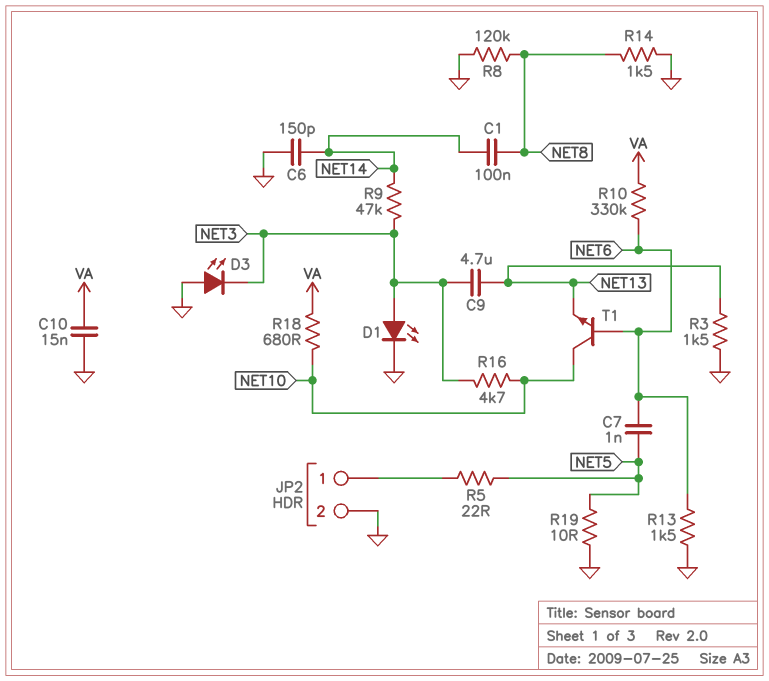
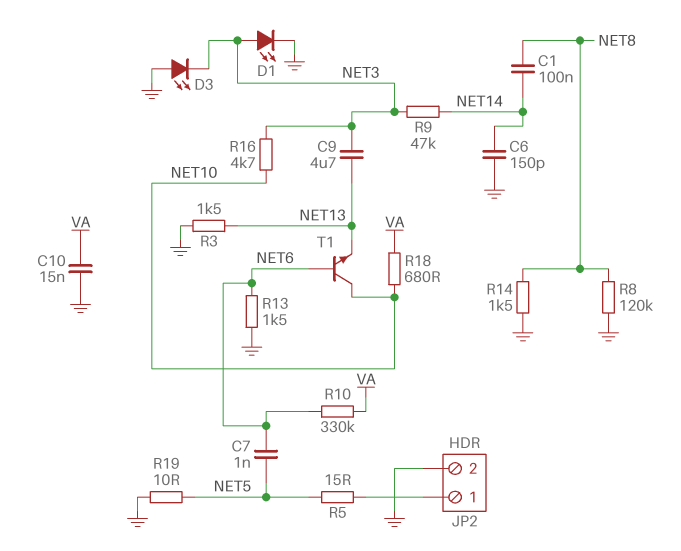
R5: 22 (JP2/1, NET5) -> 15 (JP2/1, NET5)

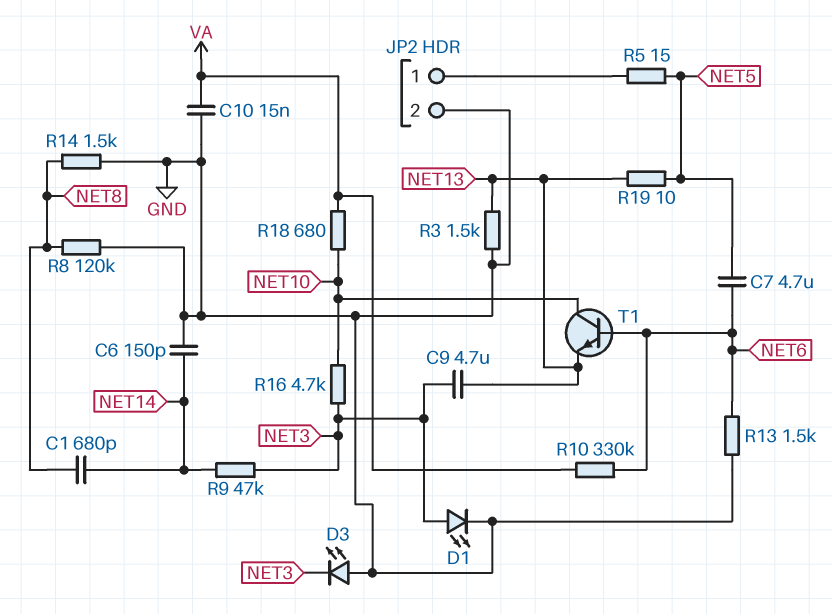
C1: 100nF (NET8, NET14) -> 680pF (NET8, NET14)
C7: 1nF (NET5, NET6) -> 4.7uF (NET5, NET6)
R19: 10 (GND, NET5) -> 10 (NET5, NET13)

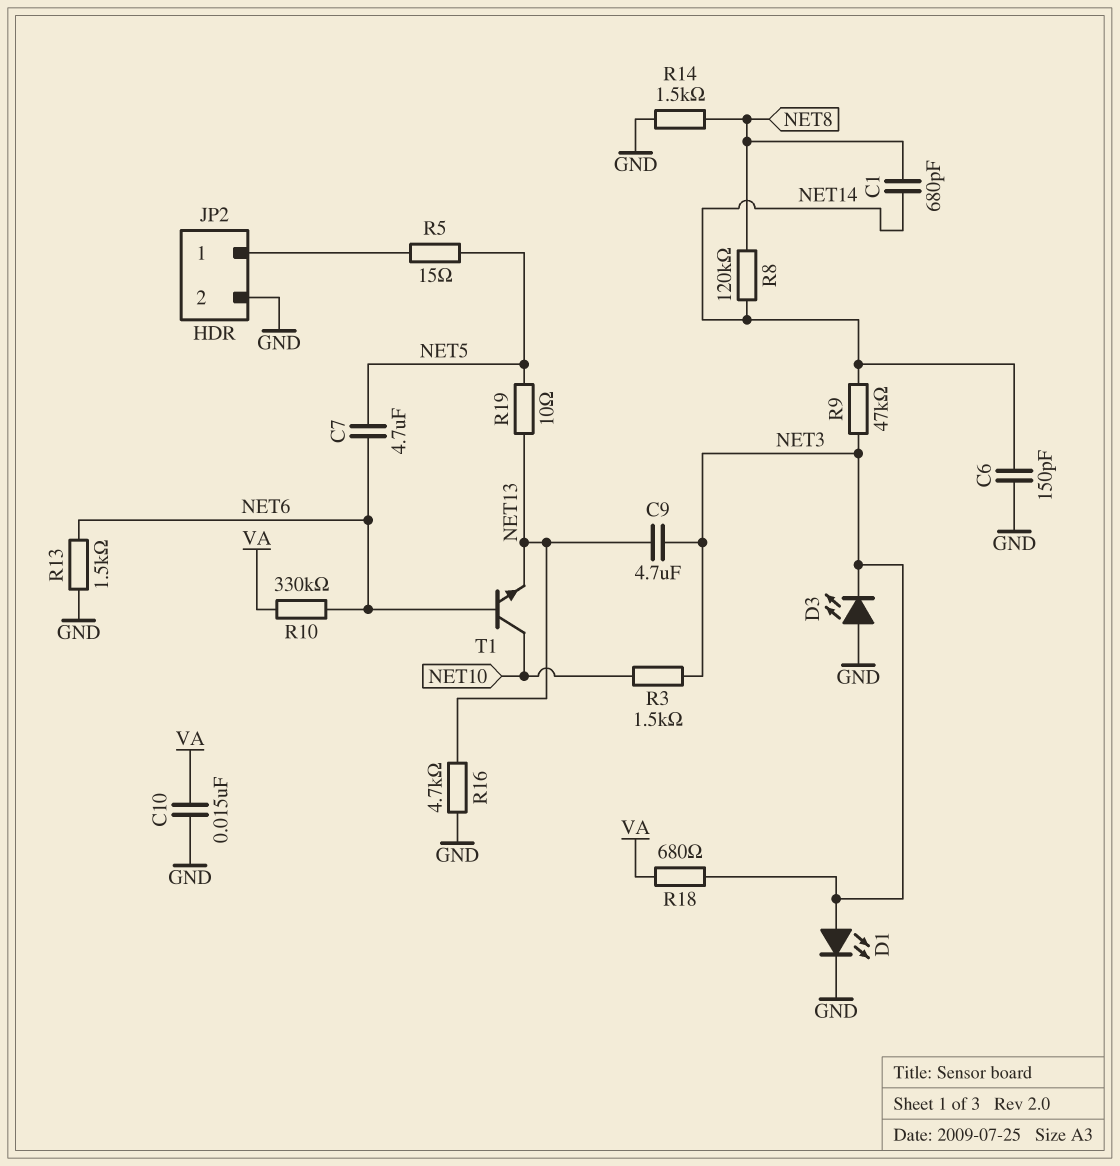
R3: 1.5k (GND, NET13) -> 1.5k (NET3, NET10)
R8: 120k (GND, NET8) -> 120k (NET8, NET14)
R16: 4.7k (NET3, NET10) -> 4.7k (GND, NET13)
R18: 680 (NET10, VA) -> 680 (NET3, VA)

